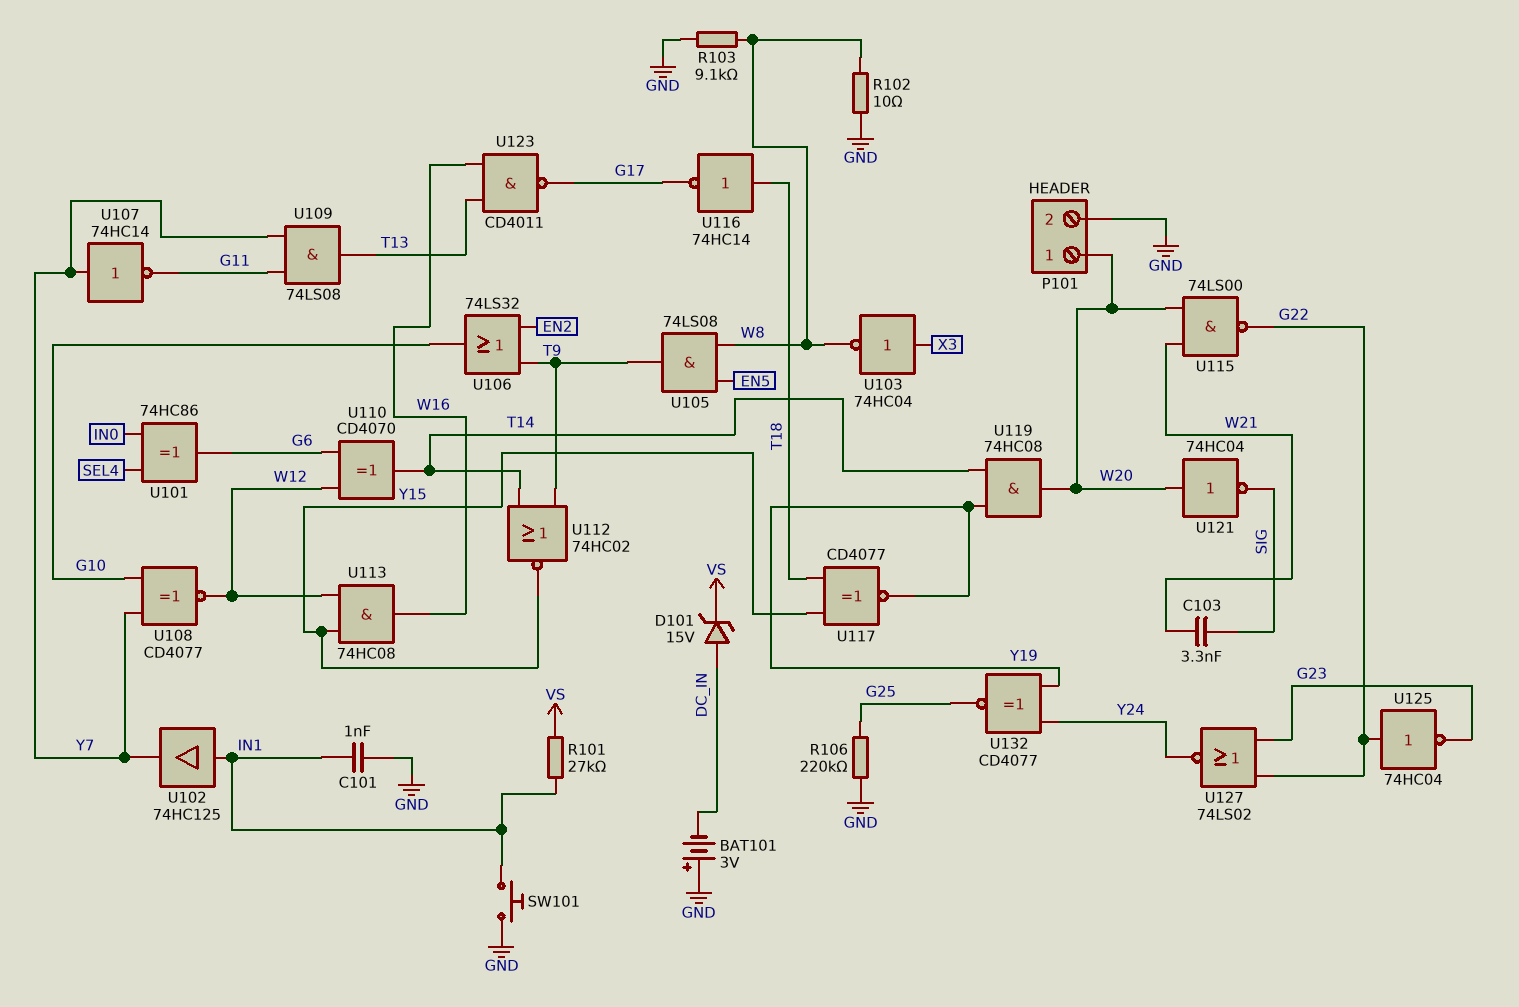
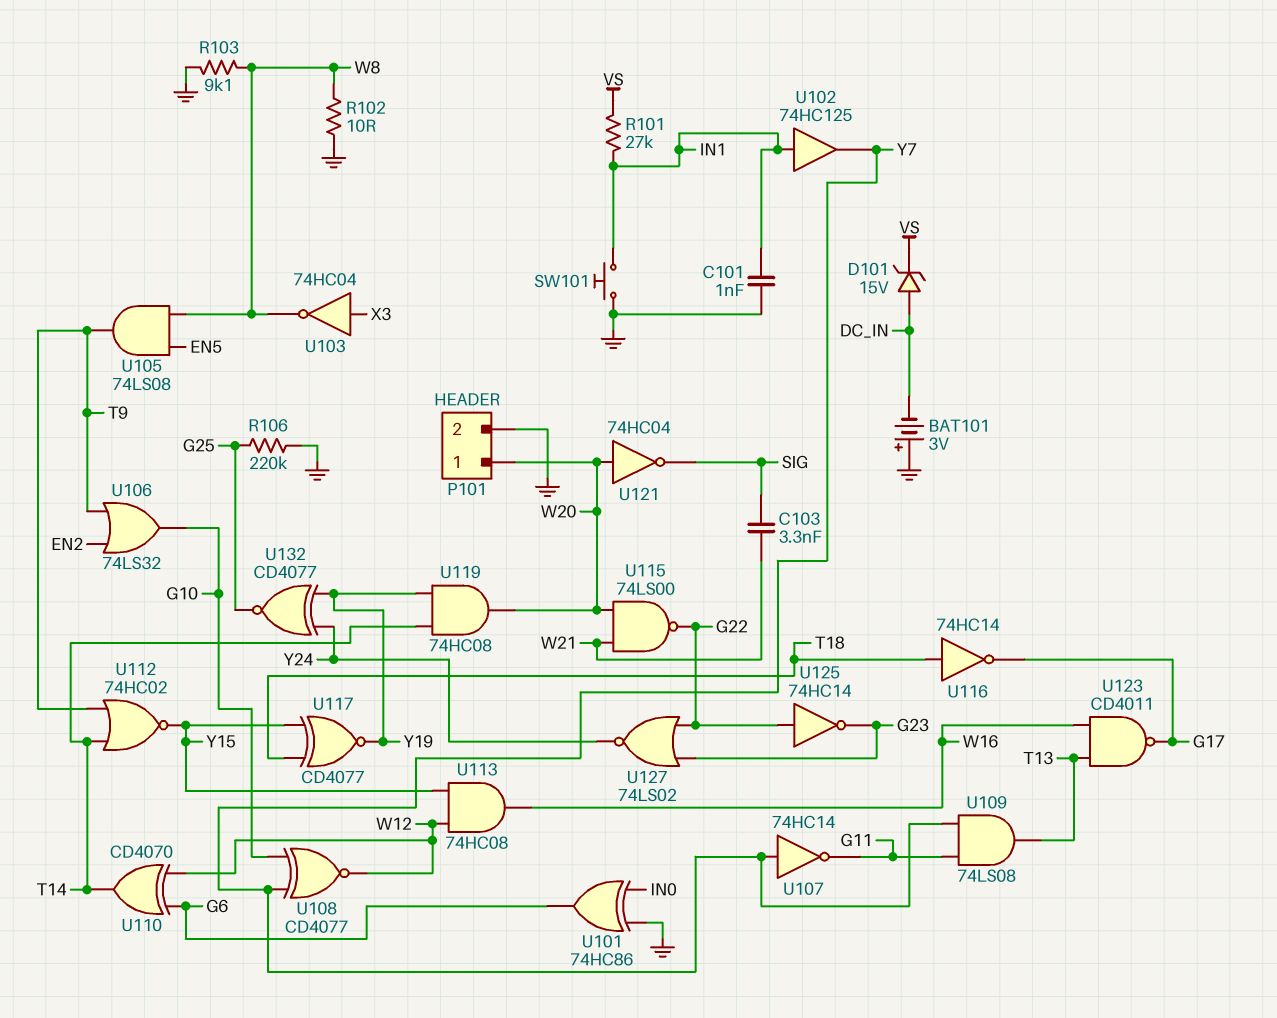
U101: XOR 74HC86 (in IN0, in SEL4, out G6) -> XOR 74HC86 (in GND, in IN0, out G6)
U125: NOT 74HC04 (in G22, out G23) -> NOT 74HC14 (in G22, out G23)

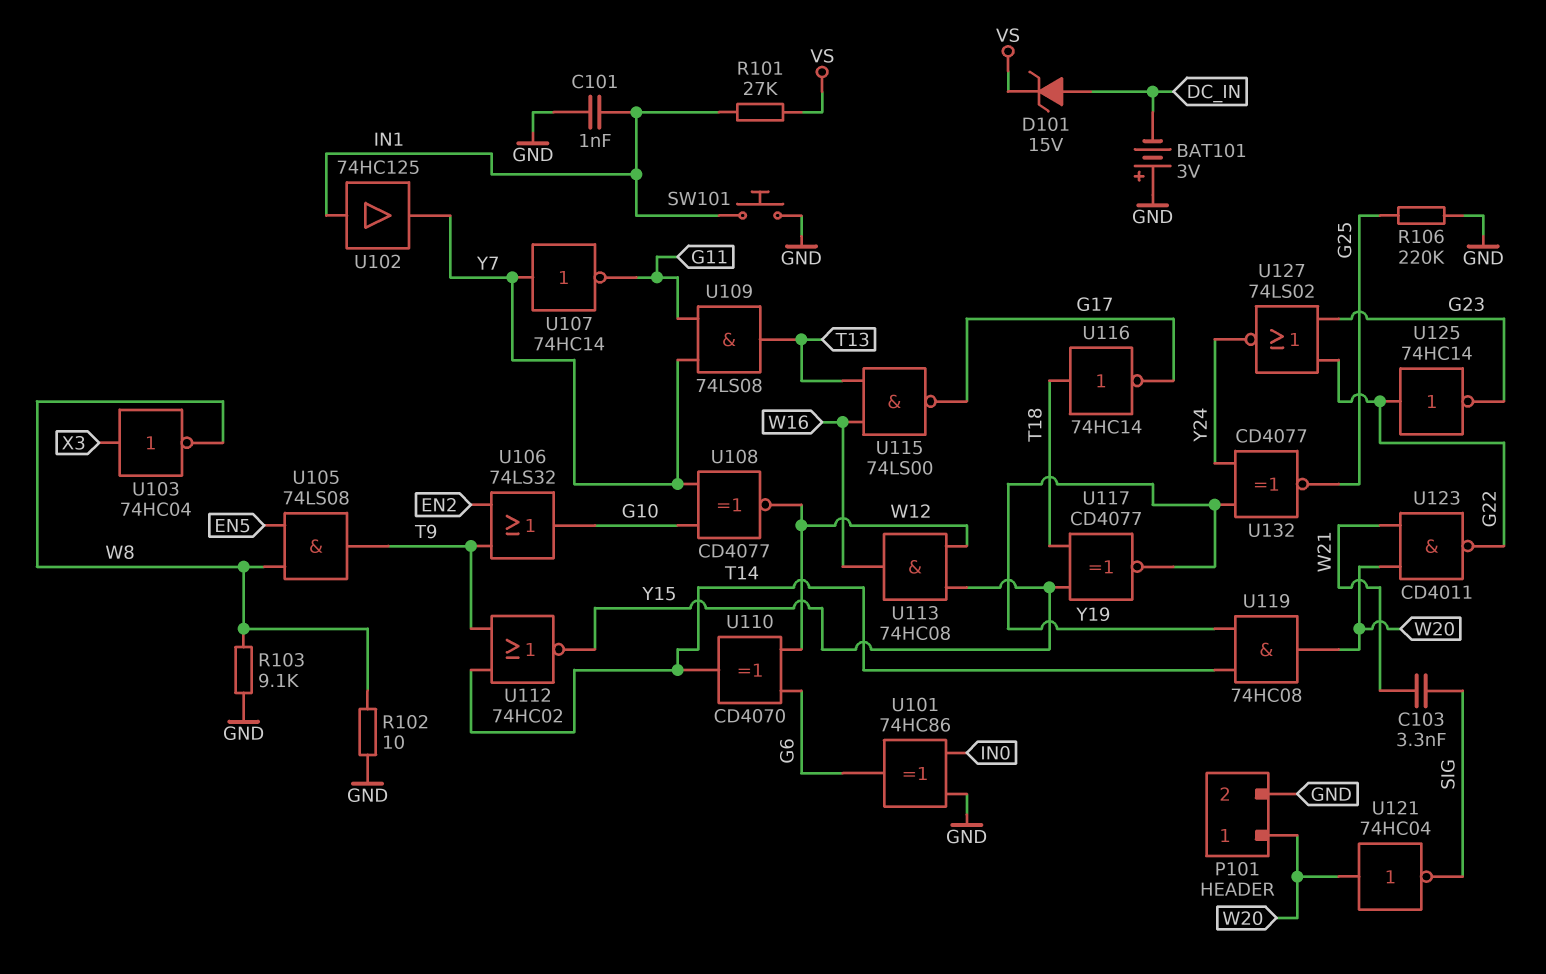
U115: NAND 74LS00 (in W20, in W21, out G22) -> NAND 74LS00 (in T13, in W16, out G17)
U123: NAND CD4011 (in T13, in W16, out G17) -> NAND CD4011 (in W20, in W21, out G22)

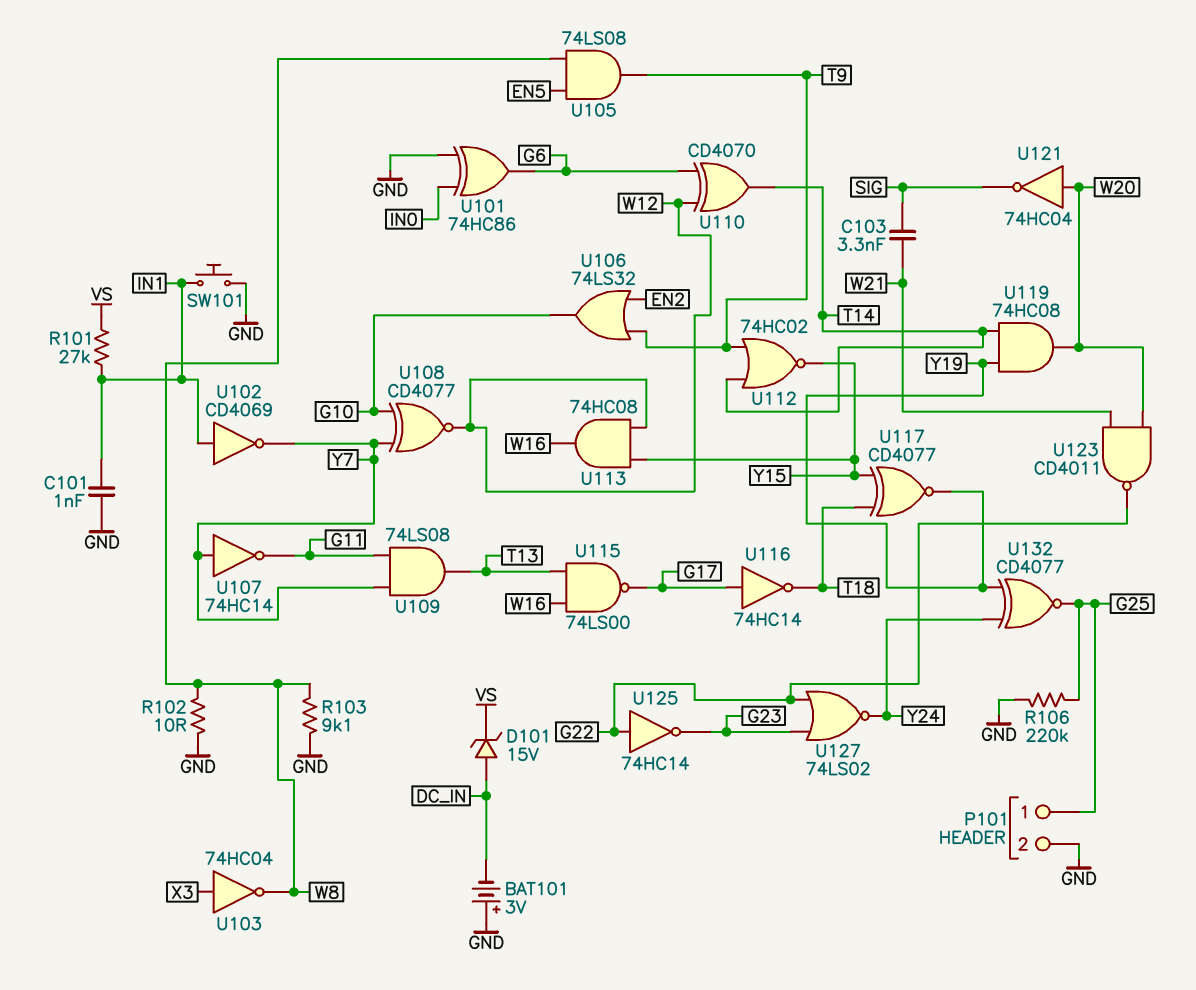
P101 pin 1: W20 -> G25
U102: buffer 74HC125 (in IN1, out Y7) -> NOT CD4069 (in IN1, out Y7)
U116: NOT 74HC14 (in T18, out G17) -> NOT 74HC14 (in G17, out T18)

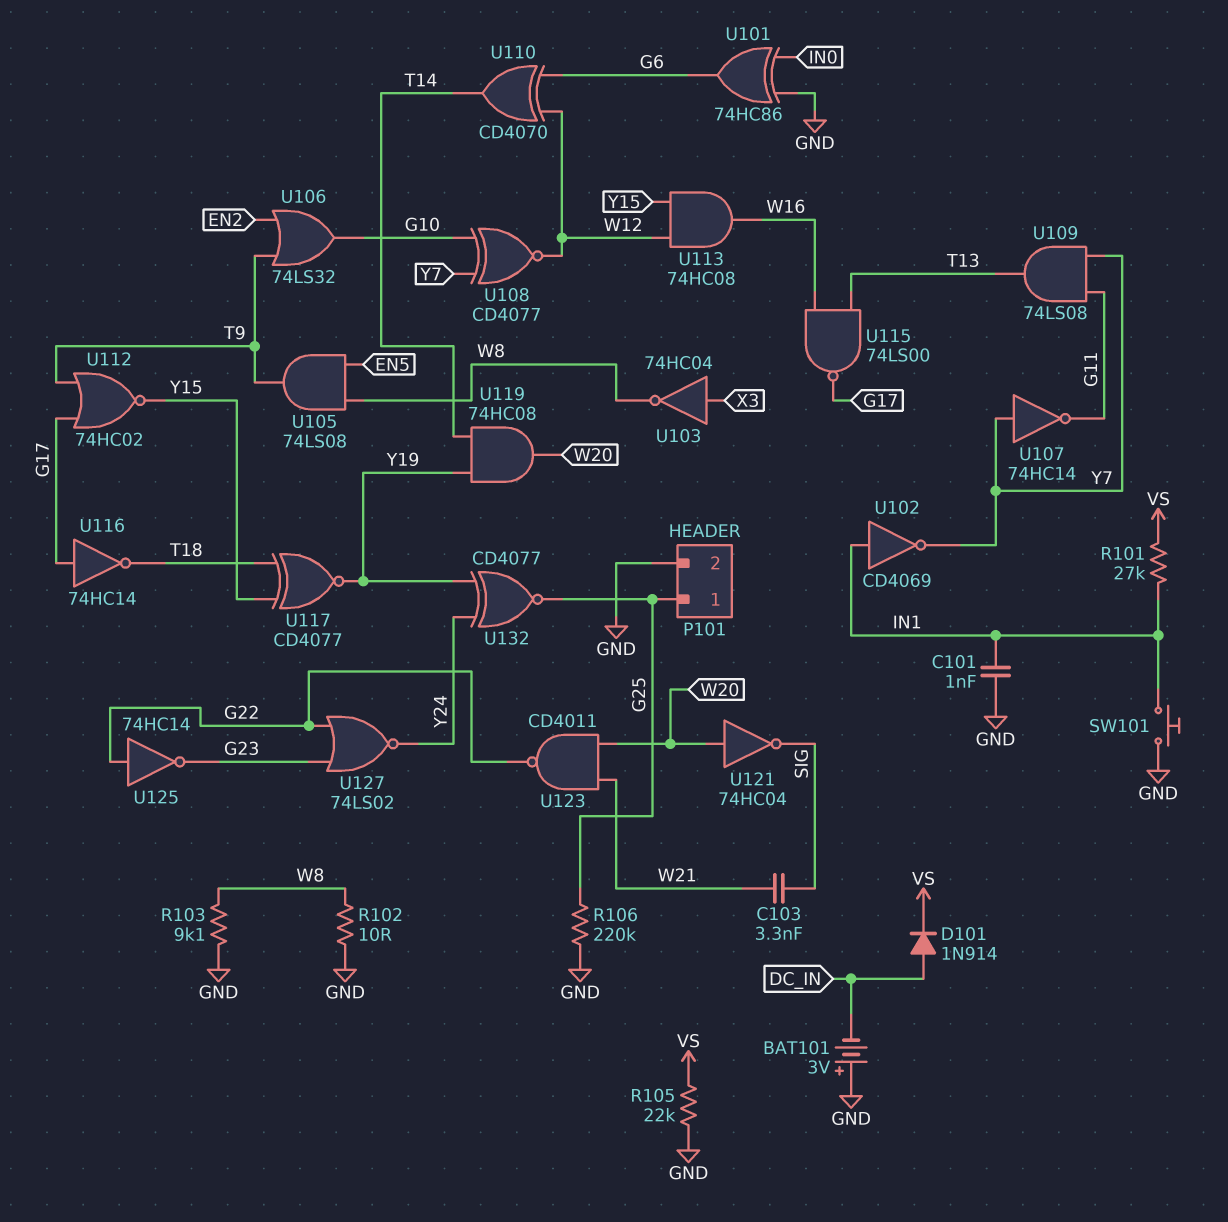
D101: zener 15V (A DC_IN, K VS) -> diode 1N914 (A DC_IN, K VS)
R105: none -> 22k (GND, VS)
U112: NOR 74HC02 (in T9, in T14, out Y15) -> NOR 74HC02 (in G17, in T9, out Y15)

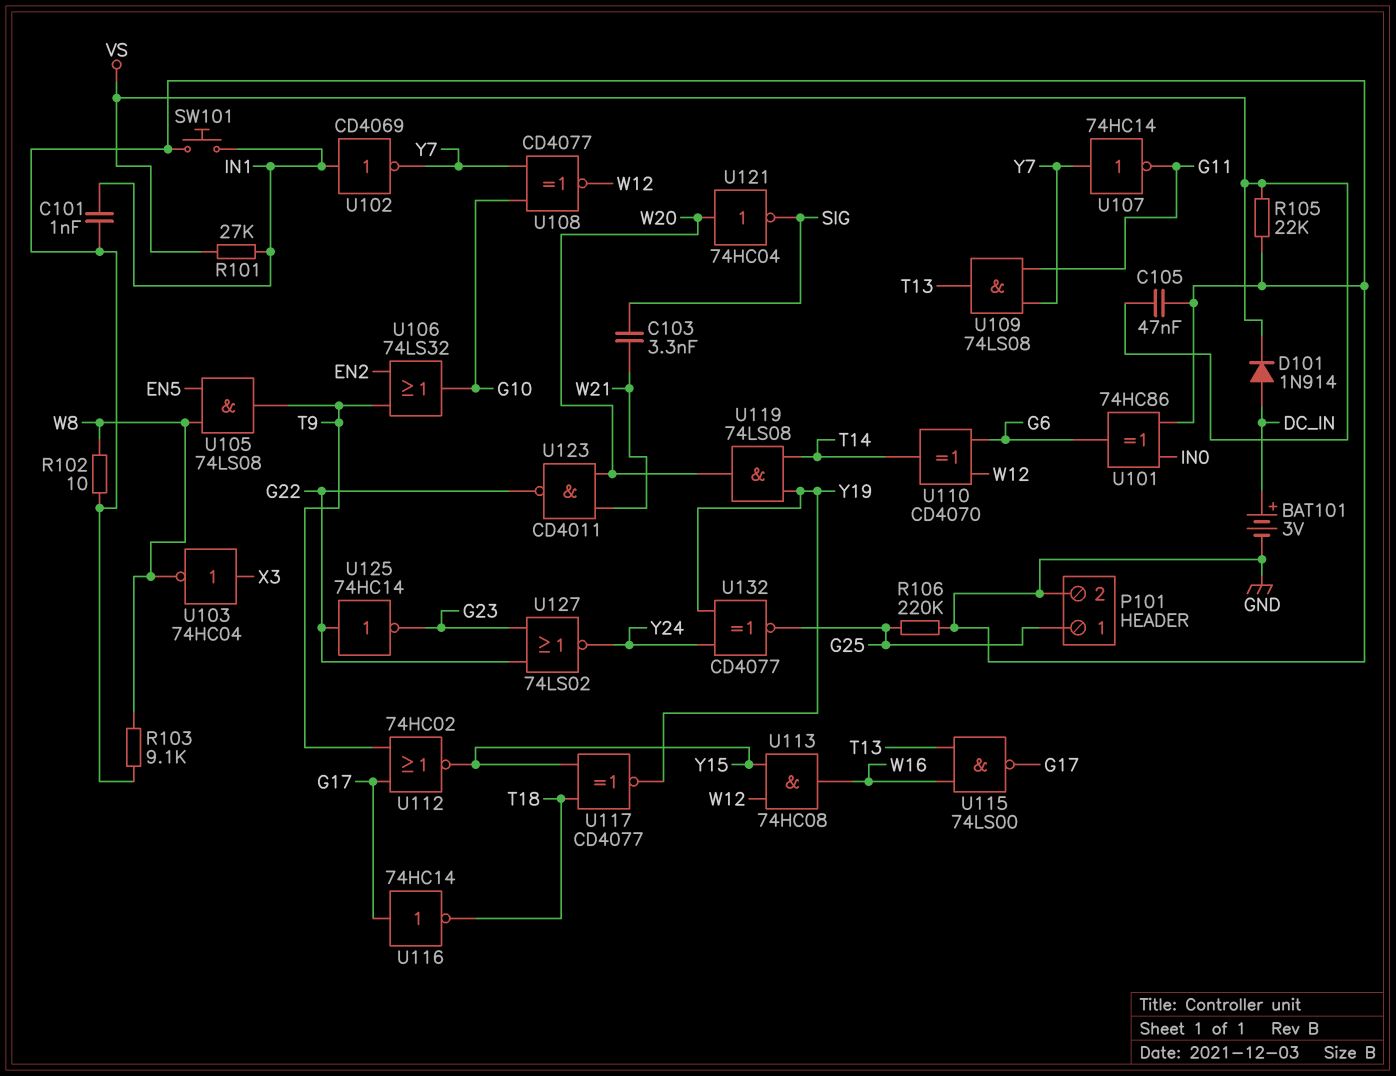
BAT101: 3V (plus GND, minus DC_IN) -> 3V (plus DC_IN, minus GND)
C105: none -> 47nF (GND, VS)
U119: AND 74HC08 (in T14, in Y19, out W20) -> AND 74LS08 (in T14, in Y19, out W20)

